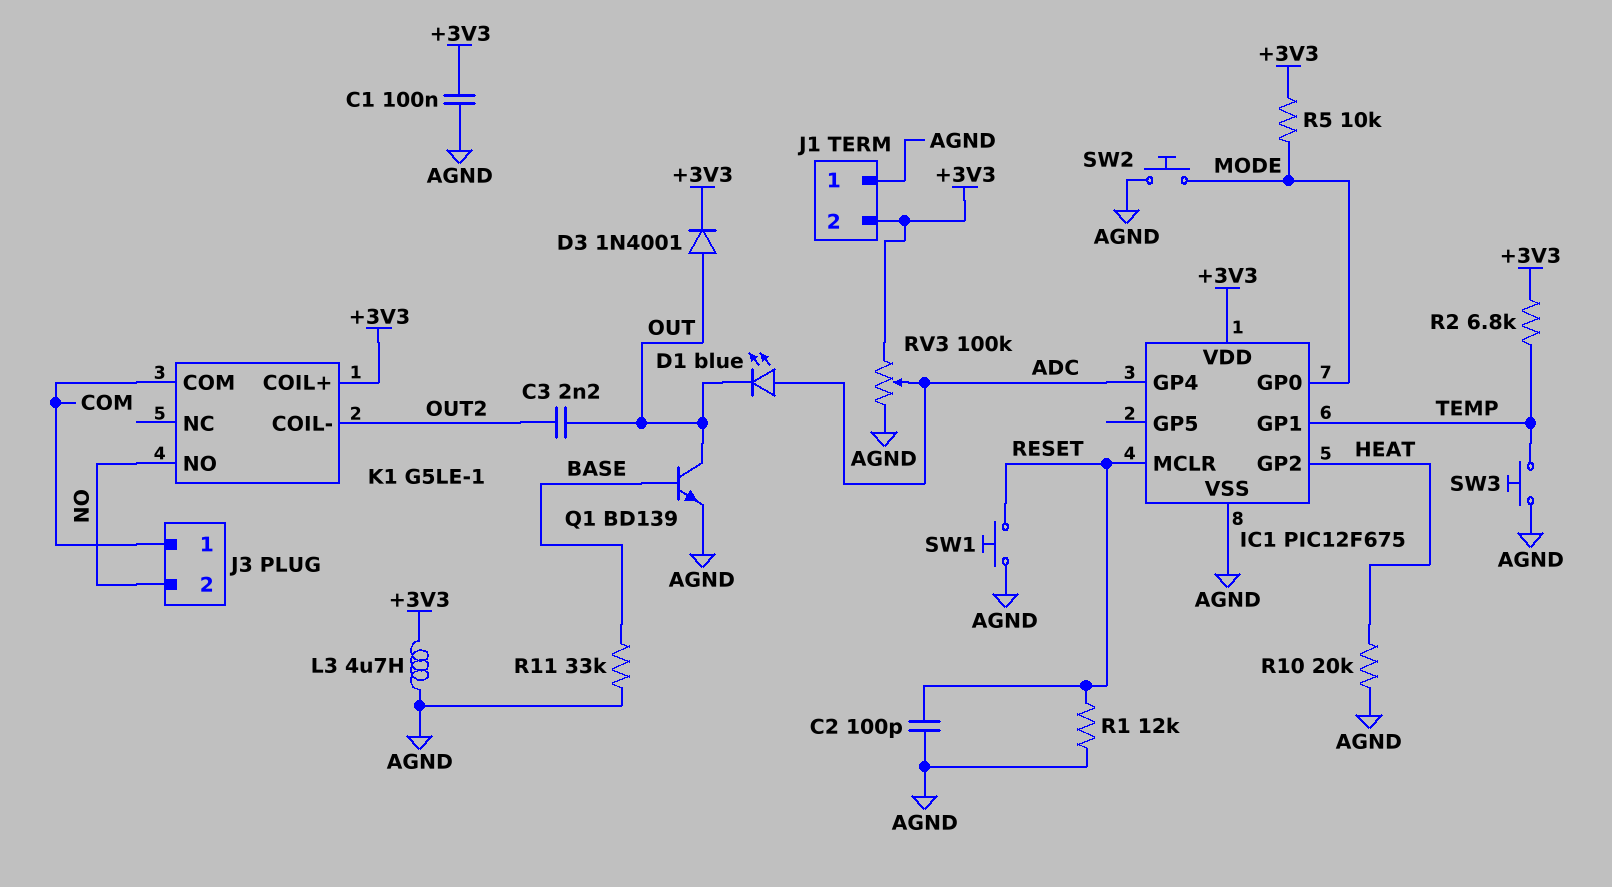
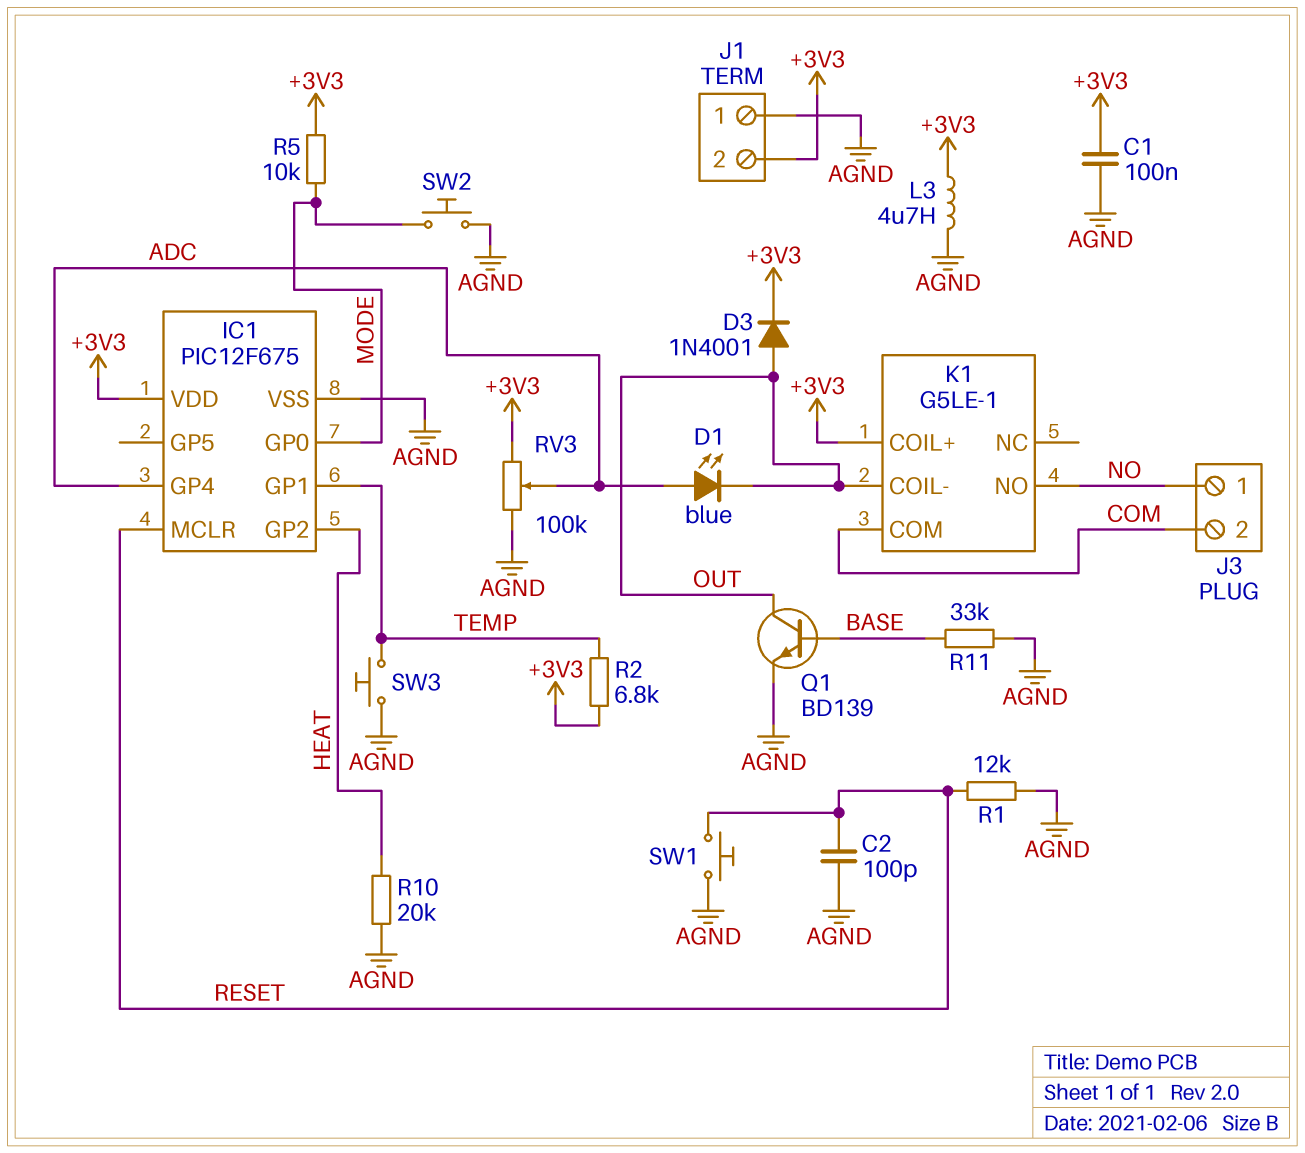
C3: 2.2nF (OUT, OUT2) -> none
J3 pin 1: COM -> NO
J3 pin 2: NO -> COM
K1 pin COIL-: OUT2 -> OUT

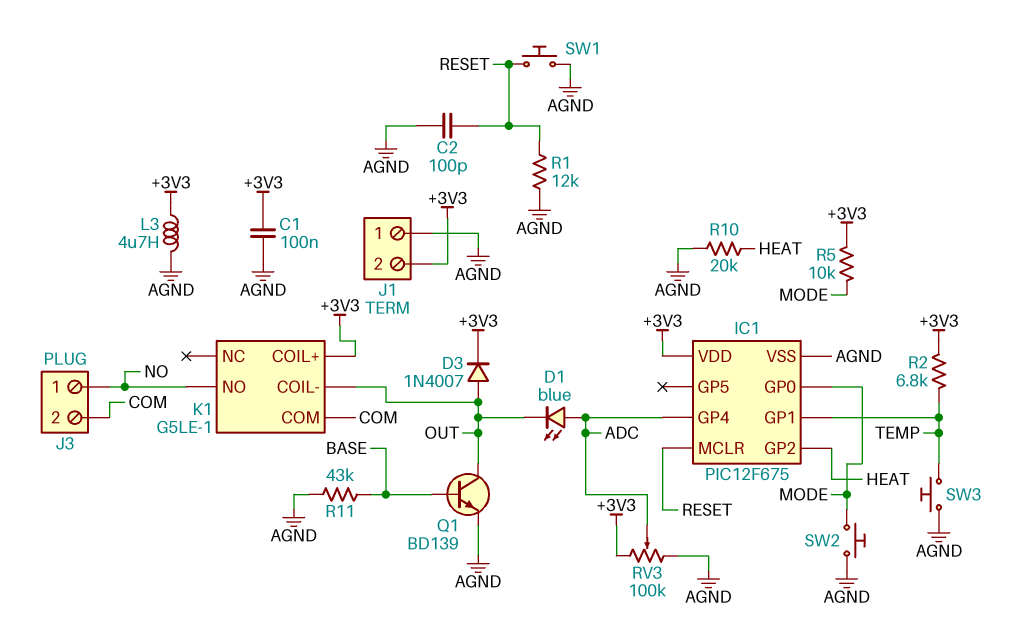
D3: diode 1N4001 (A OUT, K +3V3) -> diode 1N4007 (A OUT, K +3V3)
R11: 33k (AGND, BASE) -> 43k (AGND, BASE)

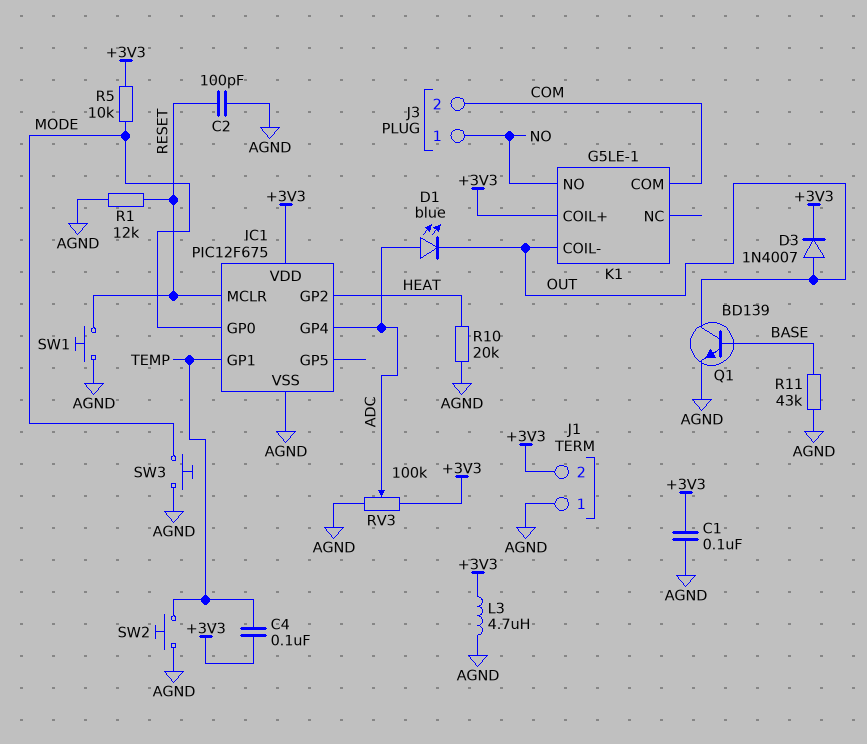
C4: none -> 100nF (+3V3, TEMP)
R2: 6.8k (+3V3, TEMP) -> none
SW2: button (AGND, MODE) -> button (AGND, TEMP)
SW3: button (AGND, TEMP) -> button (AGND, MODE)

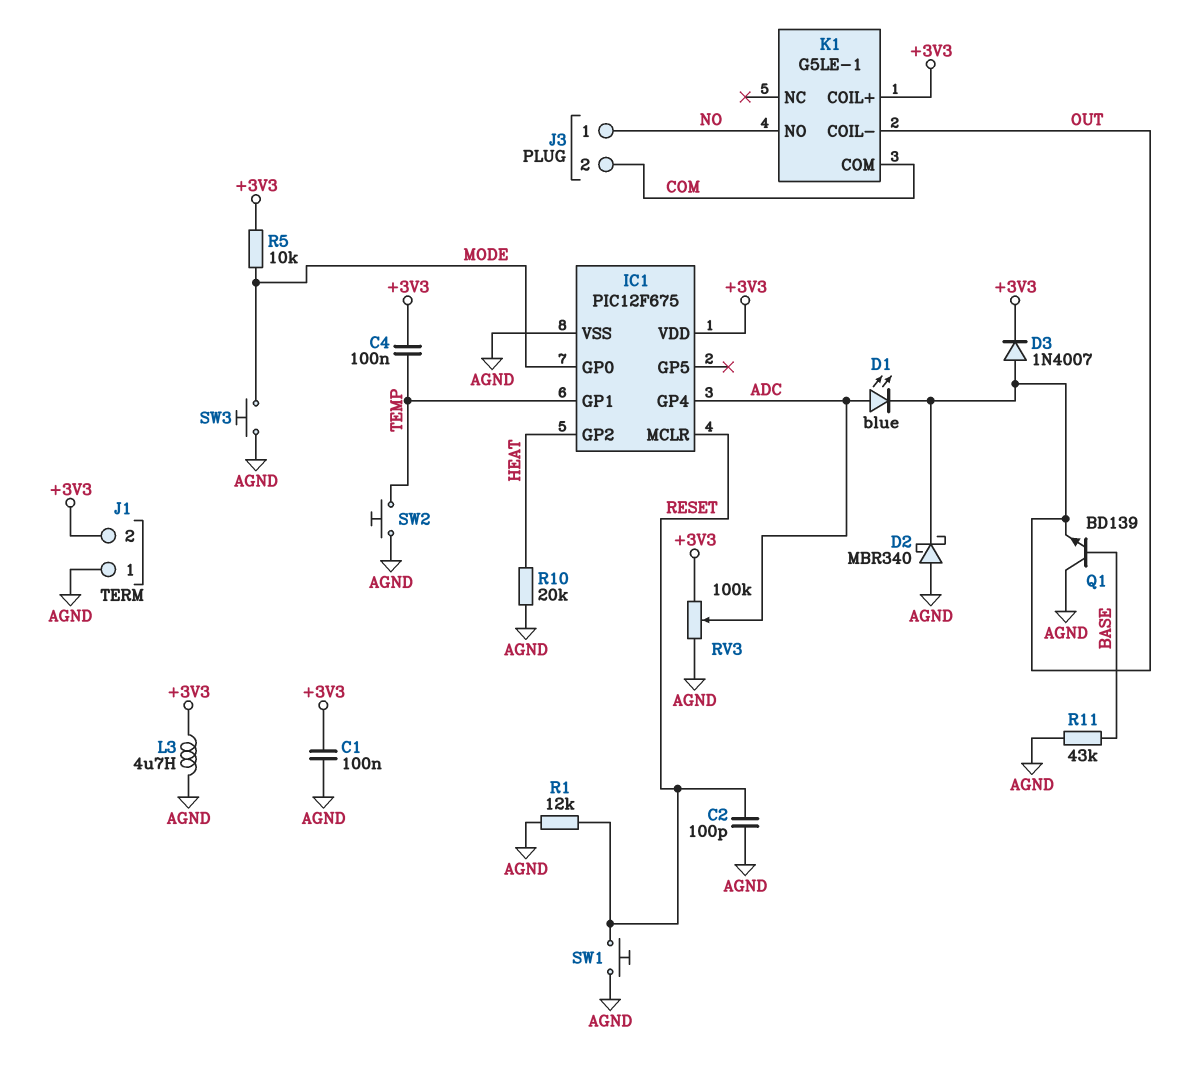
D2: none -> schottky MBR340 (A AGND, K OUT)
Q1: NPN BD139 (B BASE, C OUT, E AGND) -> NPN BD139 (B BASE, C AGND, E OUT)

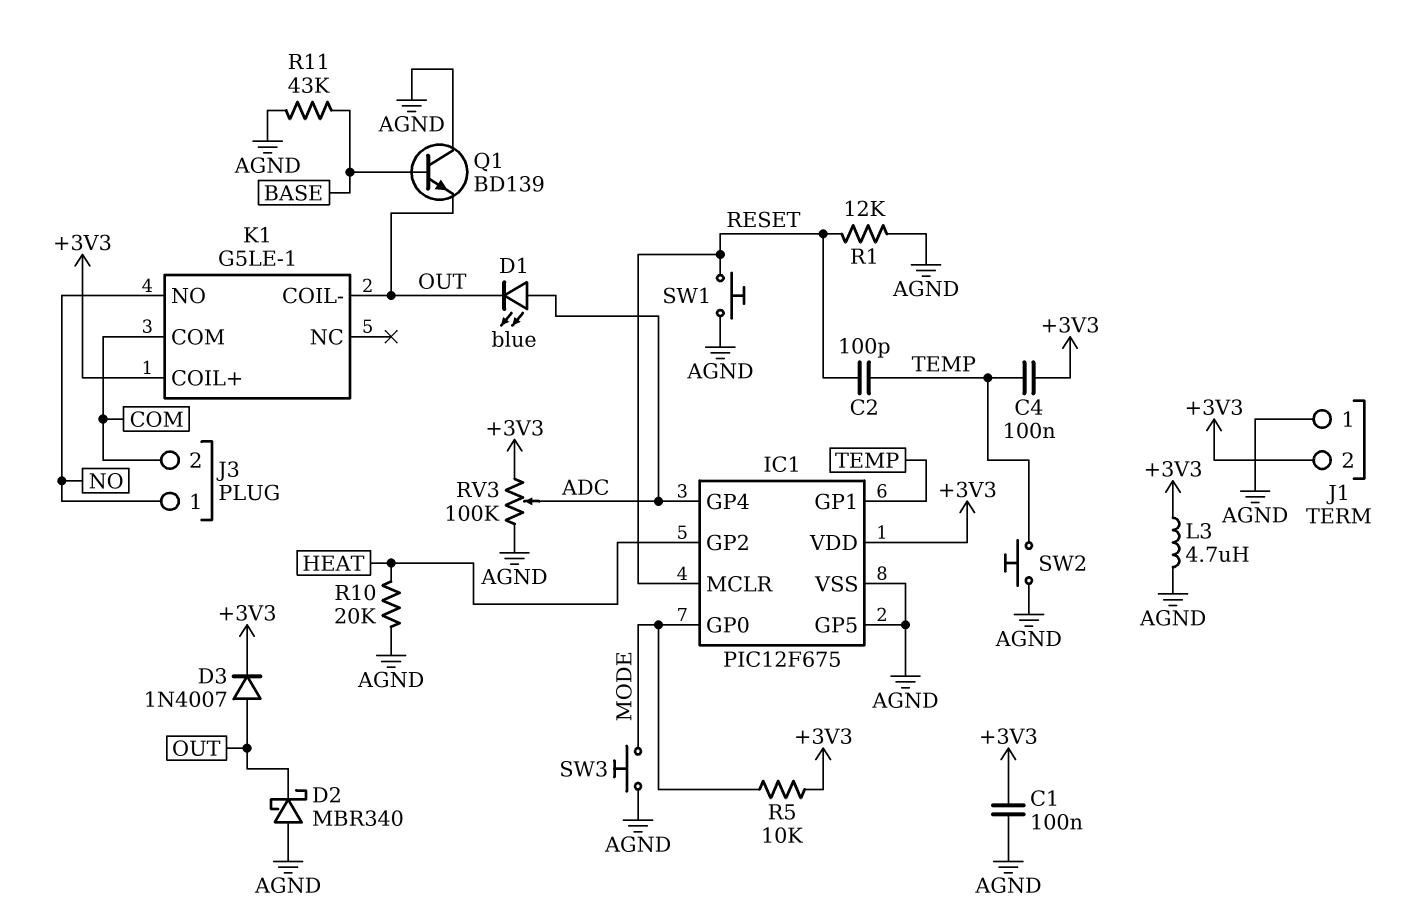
C2: 100pF (AGND, RESET) -> 100pF (RESET, TEMP)
IC1 pin GP5: none -> AGND

